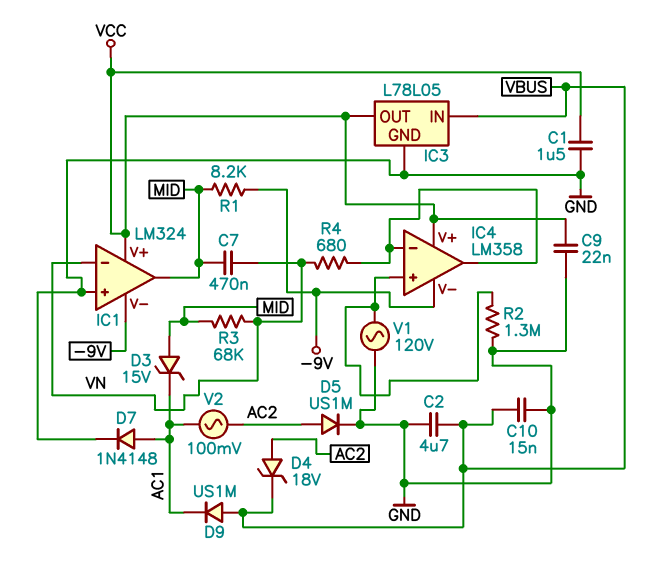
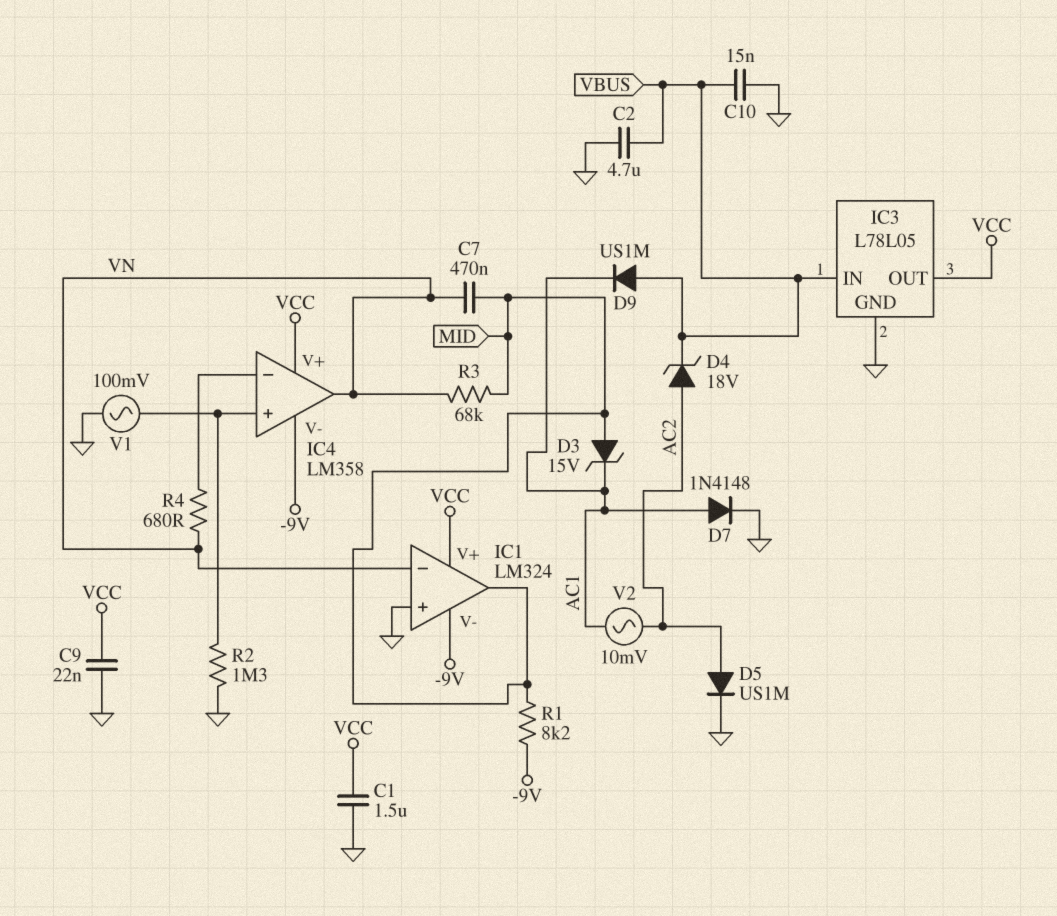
IC4 pin out: IC4/in- -> VN
V1: AC 120V (GND, IC4/in+) -> AC 100mV (GND, IC4/in+)
V2: AC 100mV (AC1, AC2) -> AC 10mV (AC1, AC2)

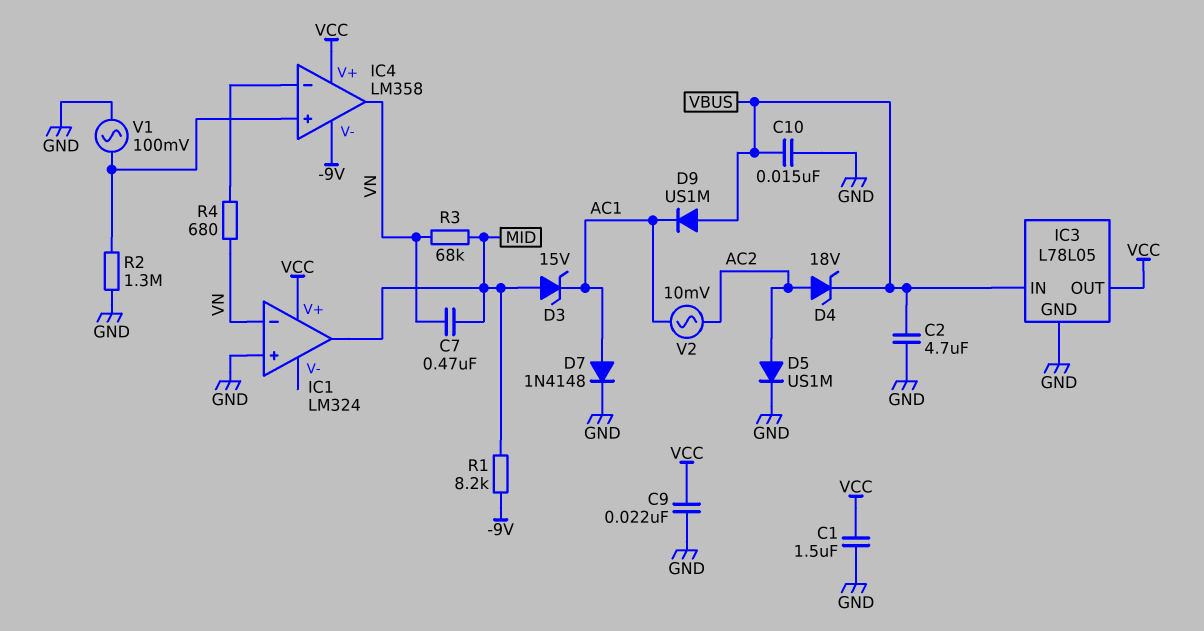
IC1 pin V-: -9V -> none

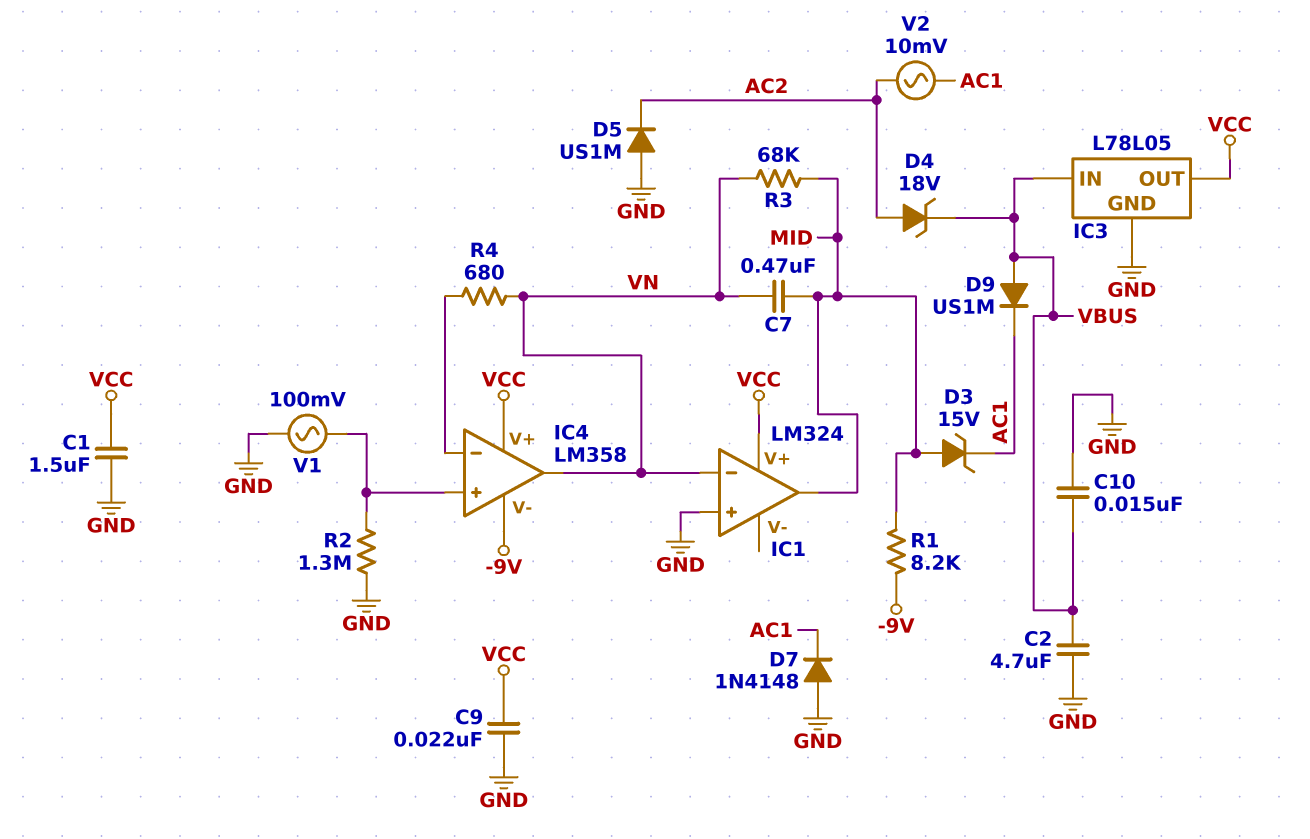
D5: diode US1M (A AC2, K GND) -> diode US1M (A GND, K AC2)
D7: diode 1N4148 (A AC1, K GND) -> diode 1N4148 (A GND, K AC1)

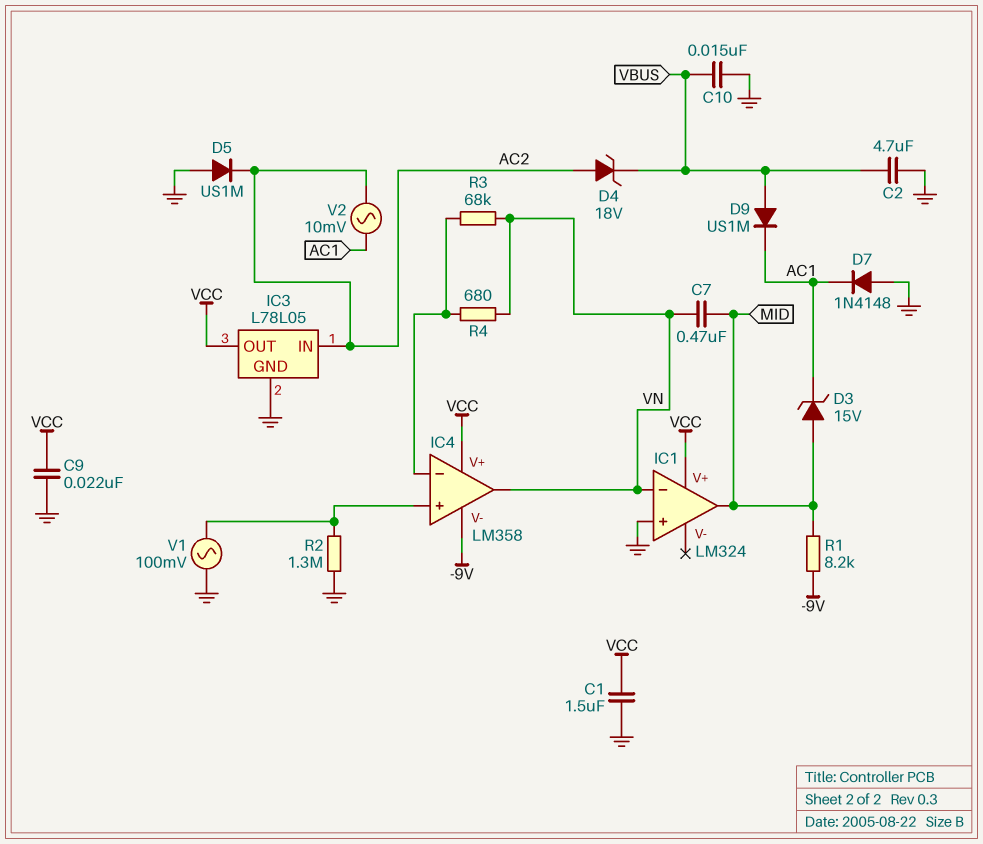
IC3 pin IN: VBUS -> AC2
R3: 68k (MID, VN) -> 68k (IC4/in-, VN)

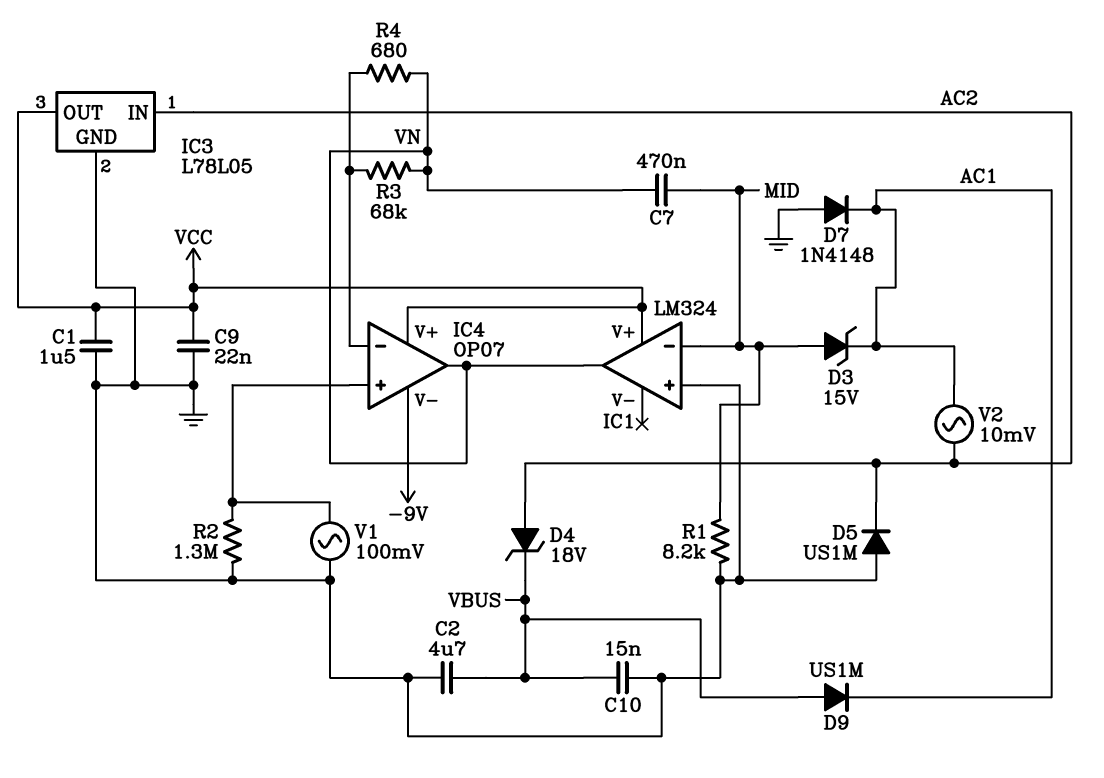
IC1 pin in-: VN -> MID
IC1 pin out: MID -> VN
IC4: LM358 -> OP07
R1: 8.2k (-9V, MID) -> 8.2k (GND, MID)

